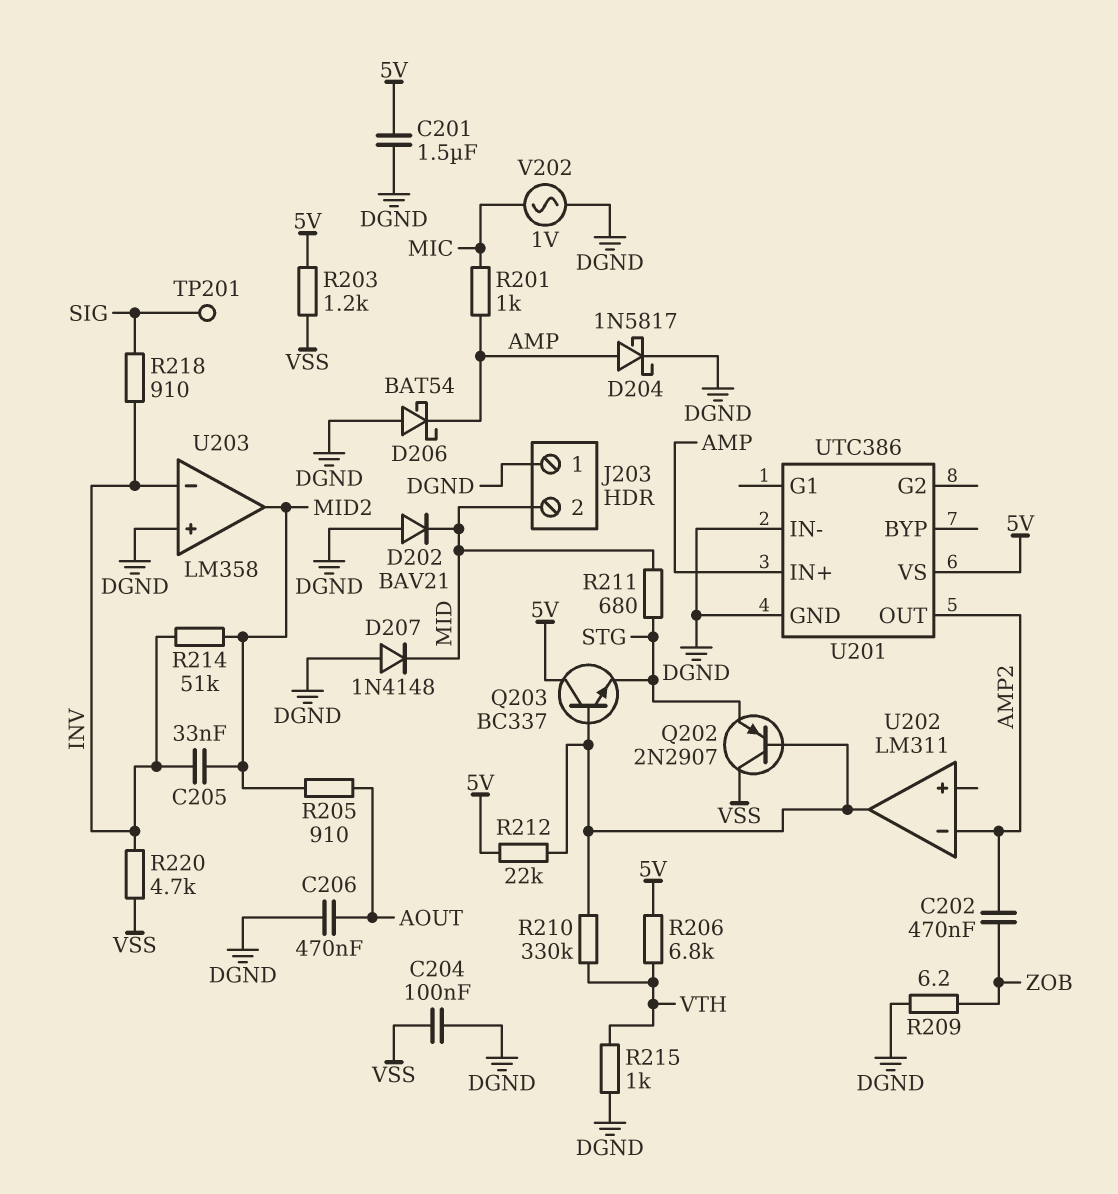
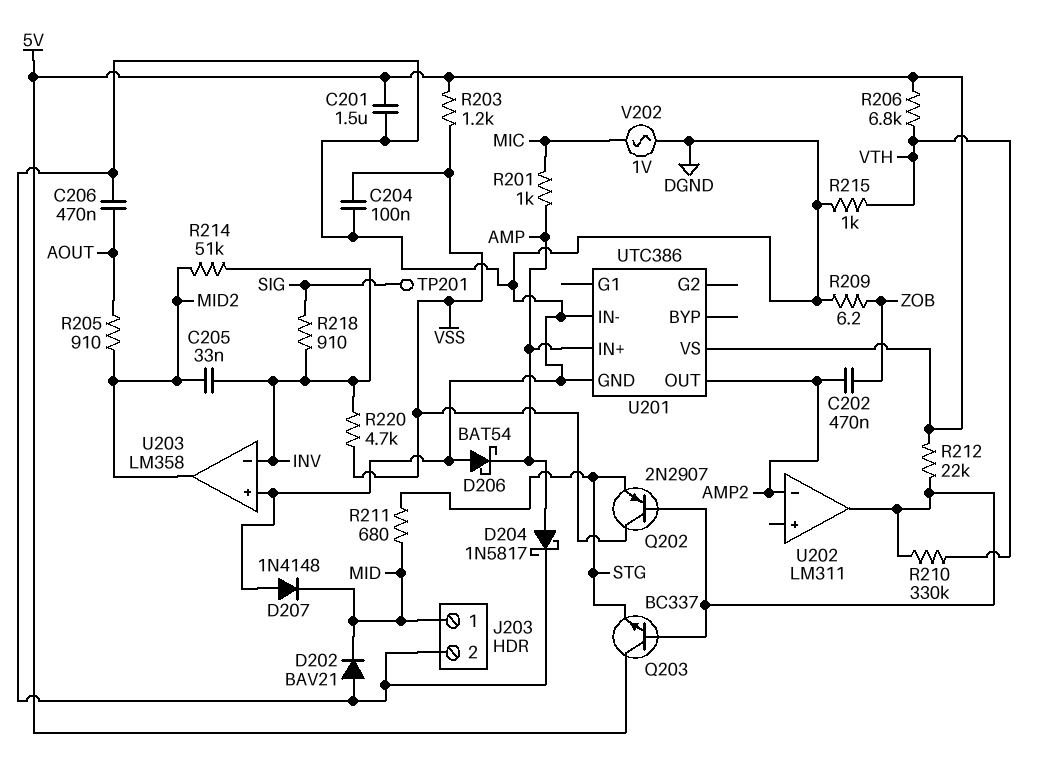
J203 pin 1: DGND -> MID
J203 pin 2: MID -> DGND

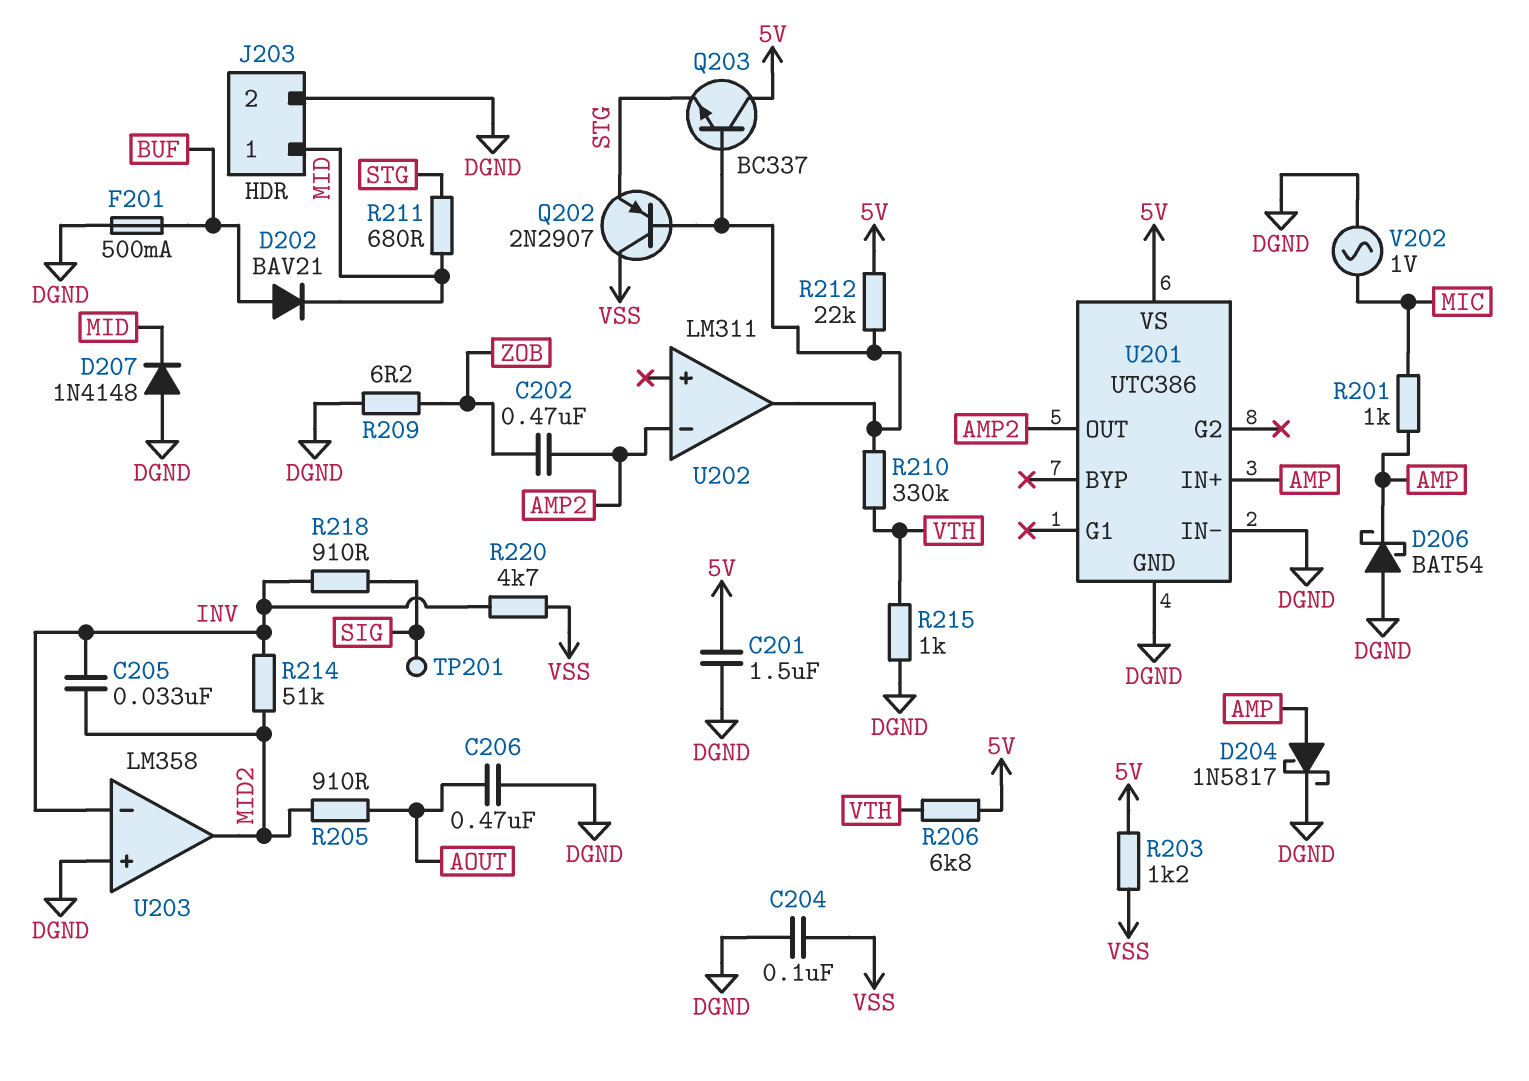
D202: diode BAV21 (A DGND, K MID) -> diode BAV21 (A BUF, K MID)
F201: none -> 500mA (BUF, DGND)

